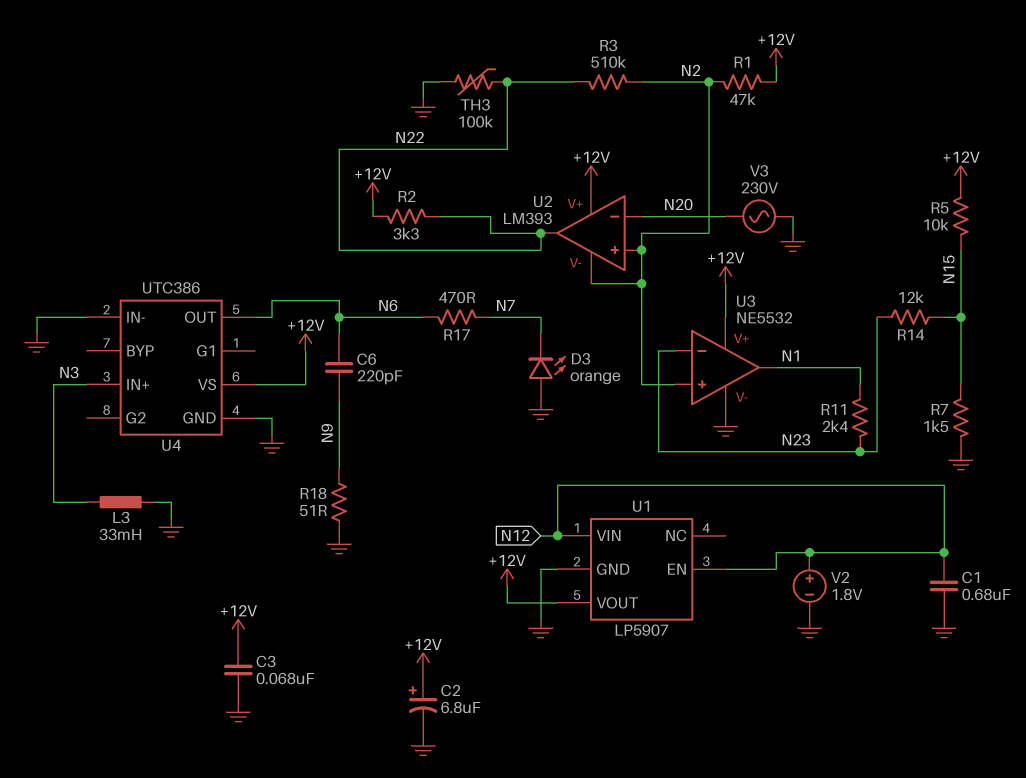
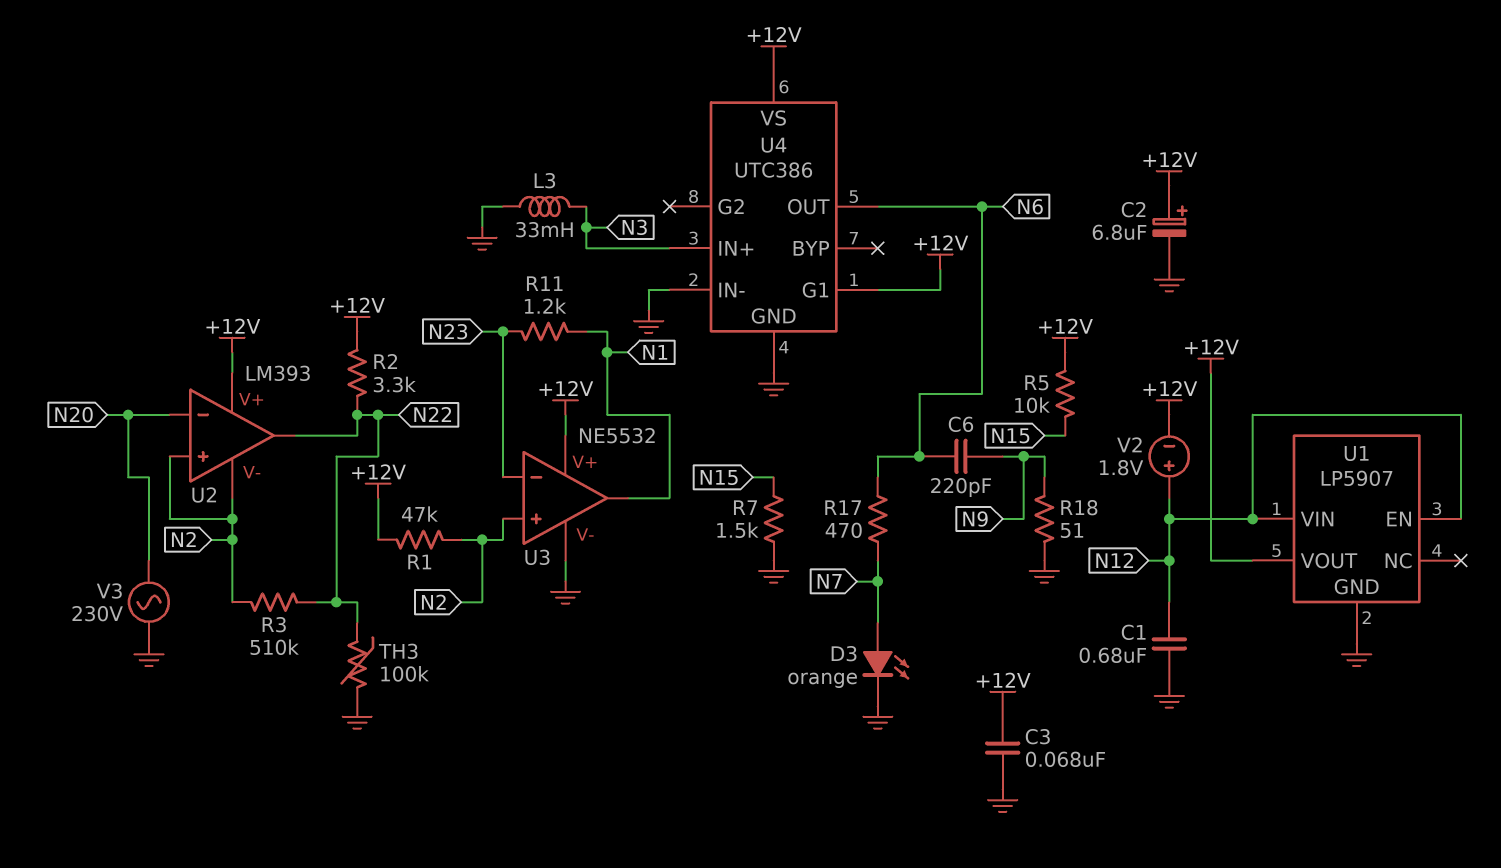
D3: LED orange (A GND, K N7) -> LED orange (A N7, K GND)
R11: 2.4k (N1, N23) -> 1.2k (N1, N23)
R14: 12k (N15, N23) -> none
U4 pin G1: none -> +12V
V2: 1.8V (plus N12, minus GND) -> 1.8V (plus N12, minus +12V)

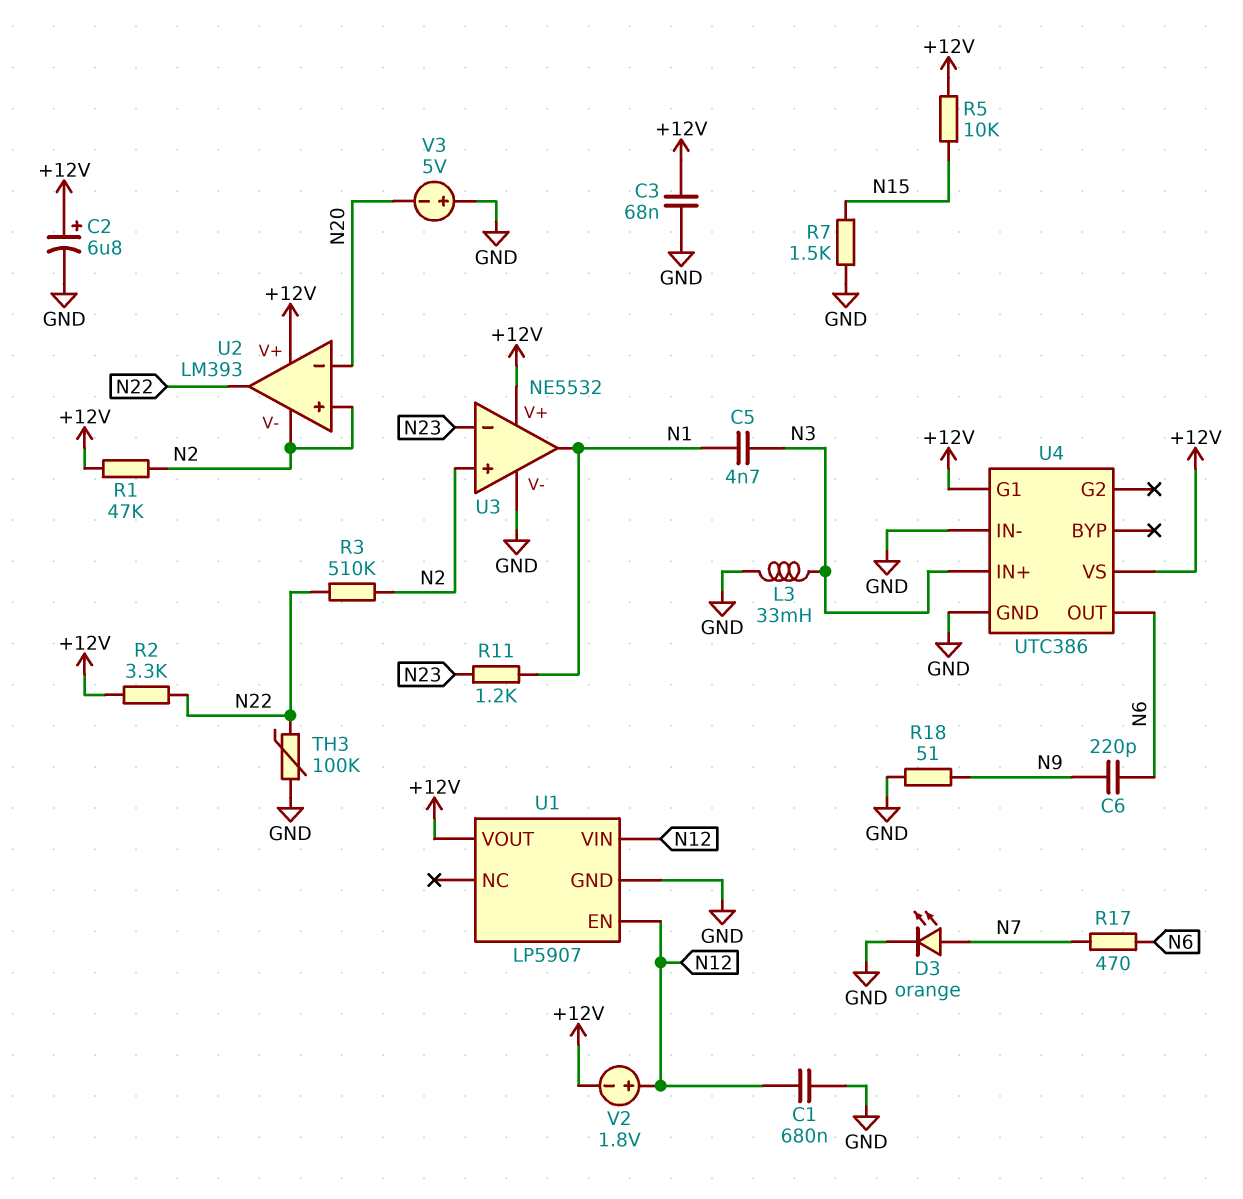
C5: none -> 4.7nF (N1, N3)
V3: AC 230V (GND, N20) -> 5V (plus GND, minus N20)

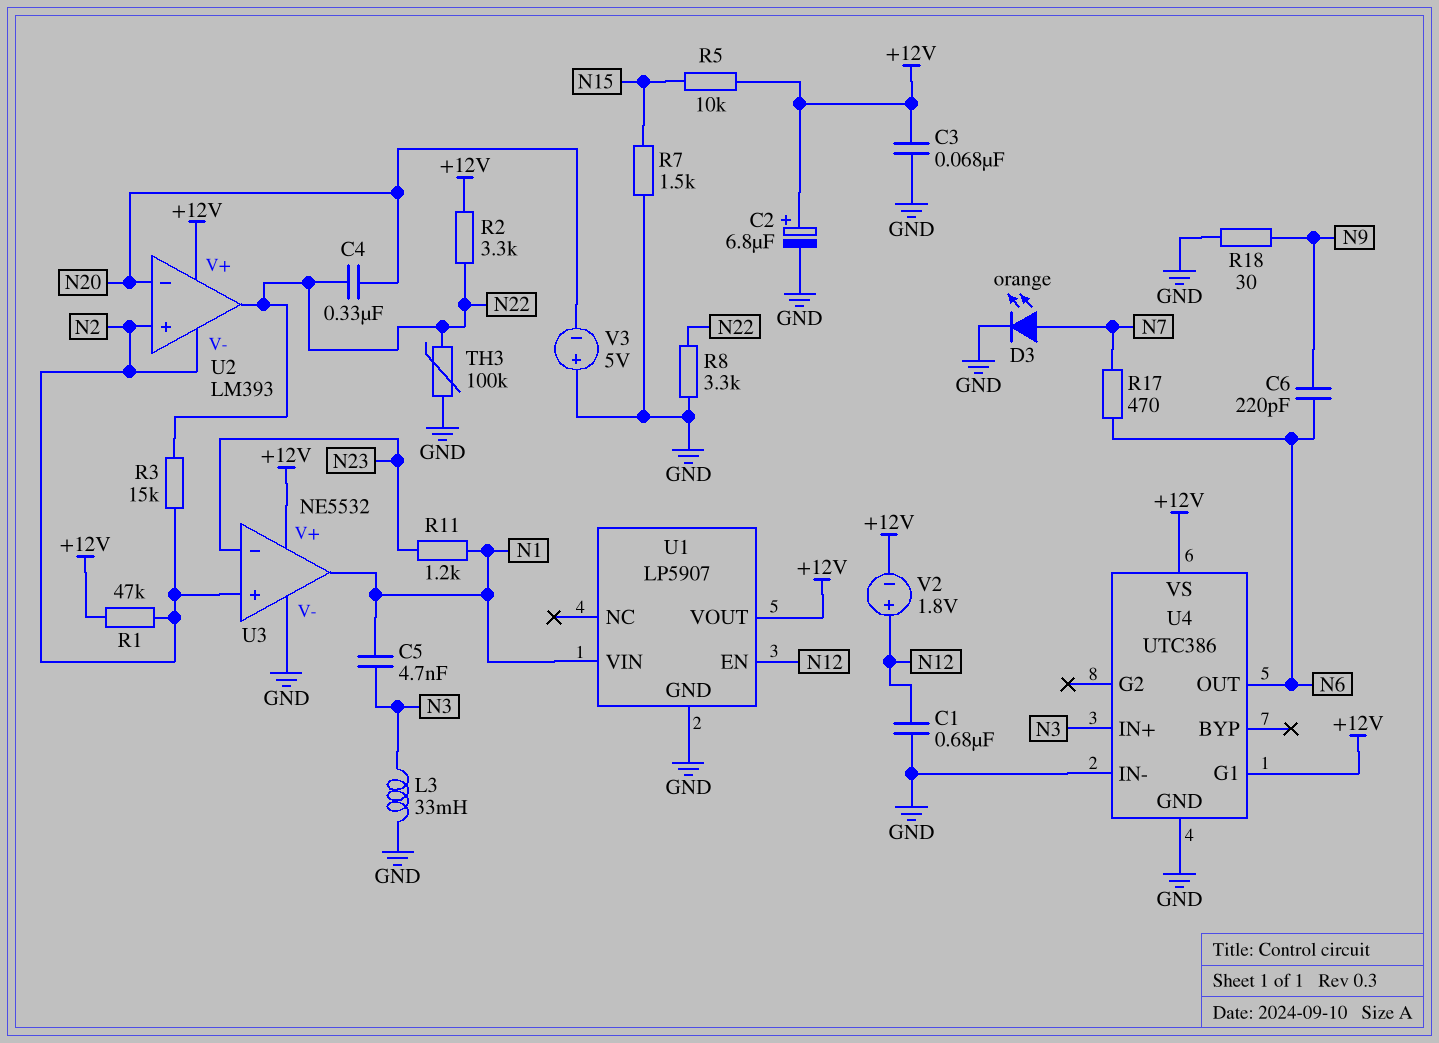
C4: none -> 330nF (N20, N22)
R3: 510k (N2, N22) -> 15k (N2, N22)
R8: none -> 3.3k (GND, N22)
R18: 51 (GND, N9) -> 30 (GND, N9)
U1 pin VIN: N12 -> N1

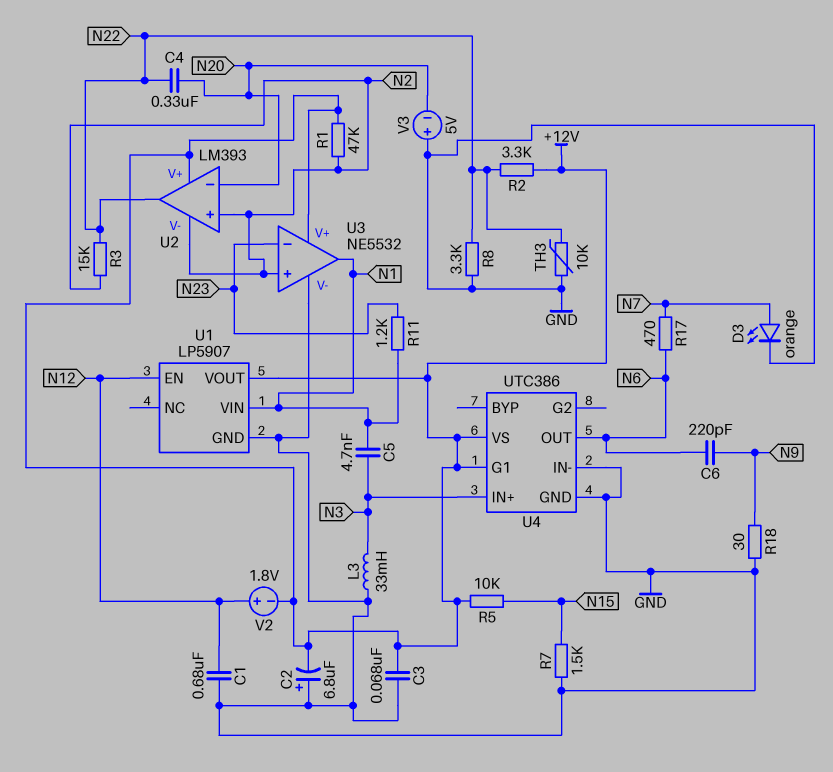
C2: 6.8uF (plus +12V, minus GND) -> 6.8uF (plus GND, minus +12V)
TH3: 100k (GND, N22) -> 10k (GND, N22)

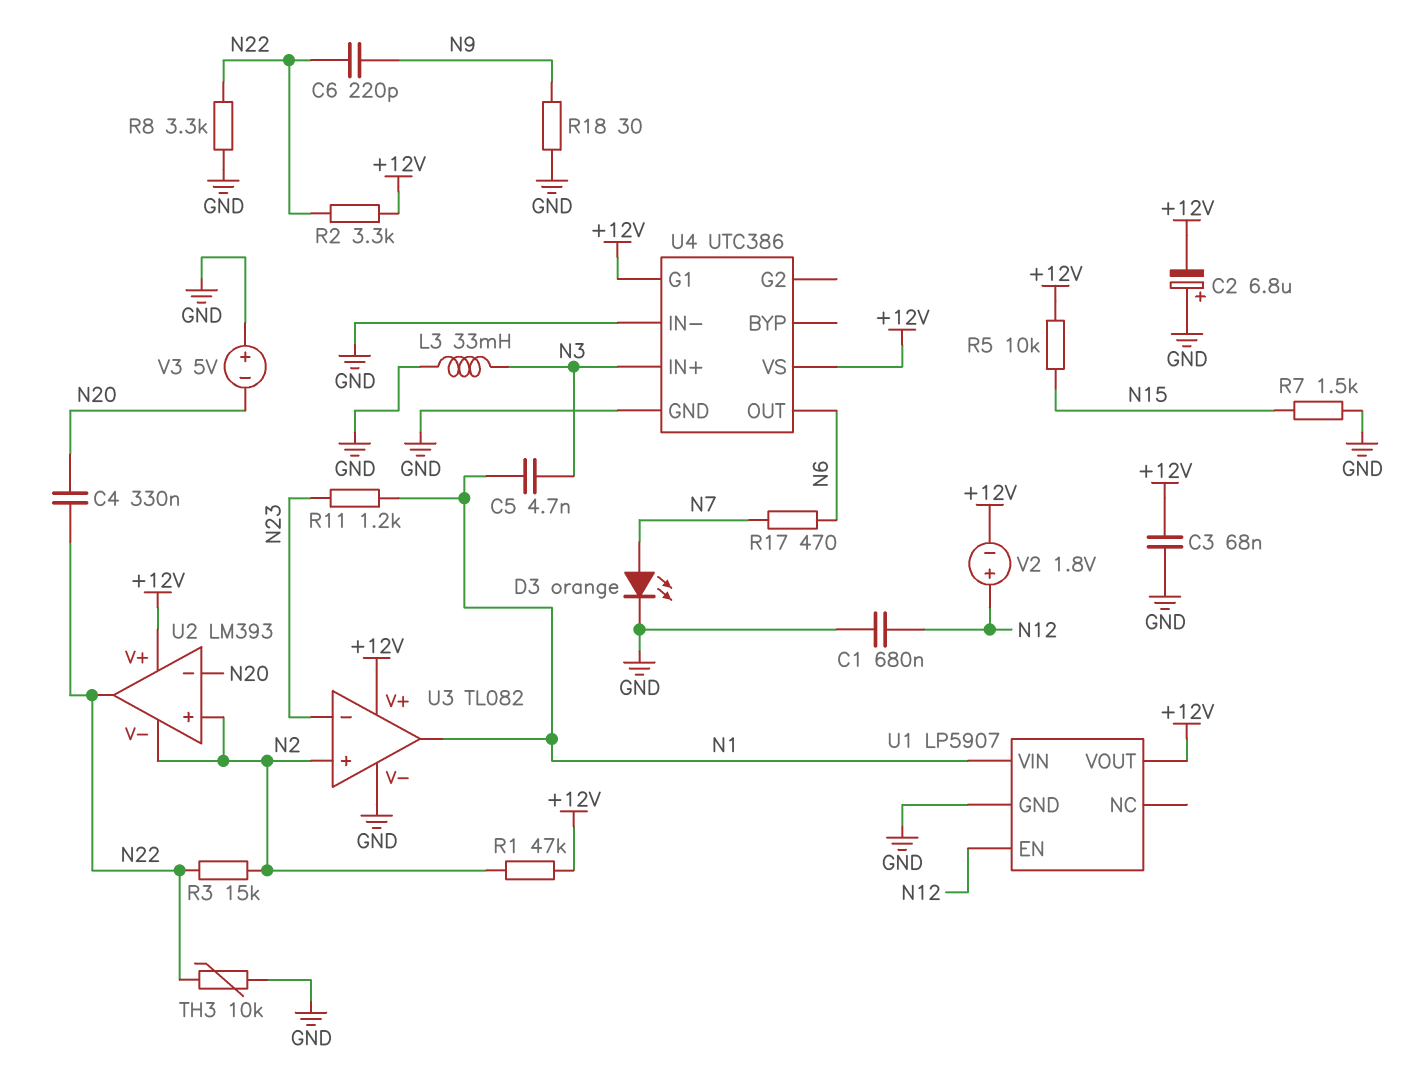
C6: 220pF (N6, N9) -> 220pF (N9, N22)
U3: NE5532 -> TL082

